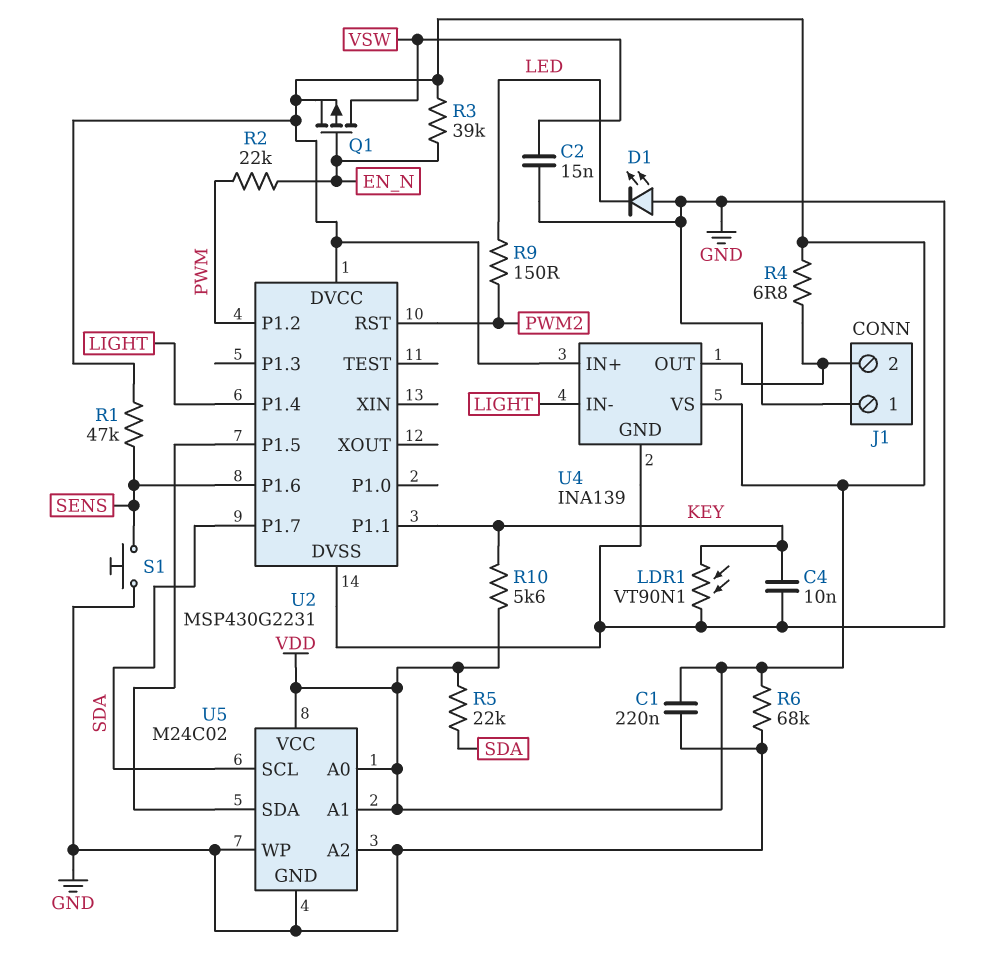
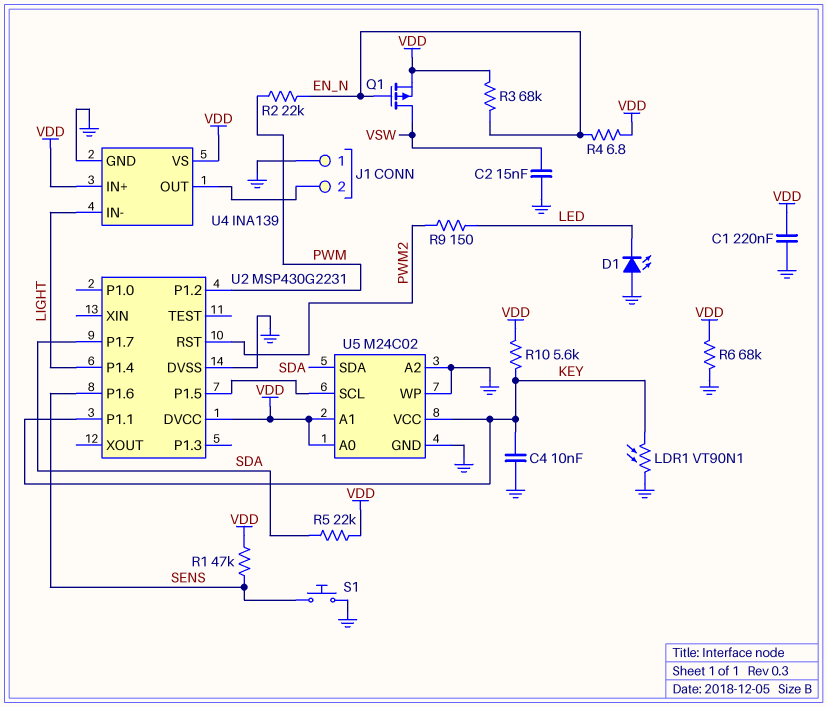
R3: 39k (EN_N, VDD) -> 68k (EN_N, VDD)
R4: 6.8 (J1/2, VDD) -> 6.8 (EN_N, VDD)
U5 pin SCL: SDA -> U2/P1.5
U5 pin SDA: U2/P1.5 -> SDA
U5 pin VCC: VDD -> KEY

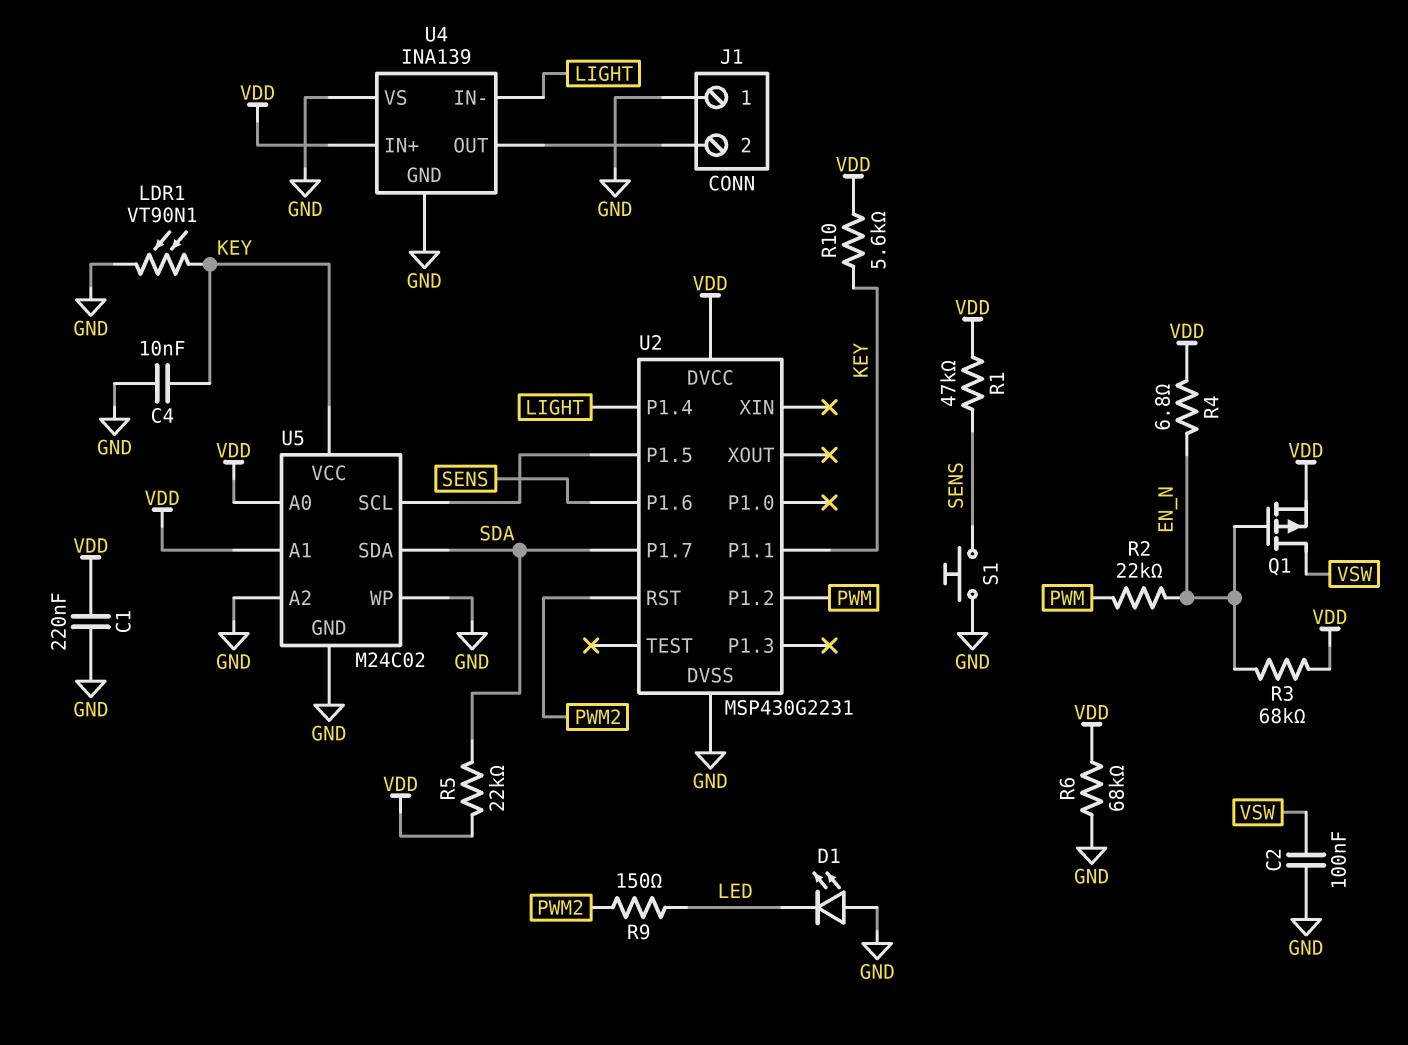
C2: 15nF (GND, VSW) -> 100nF (GND, VSW)
U4 pin VS: VDD -> GND

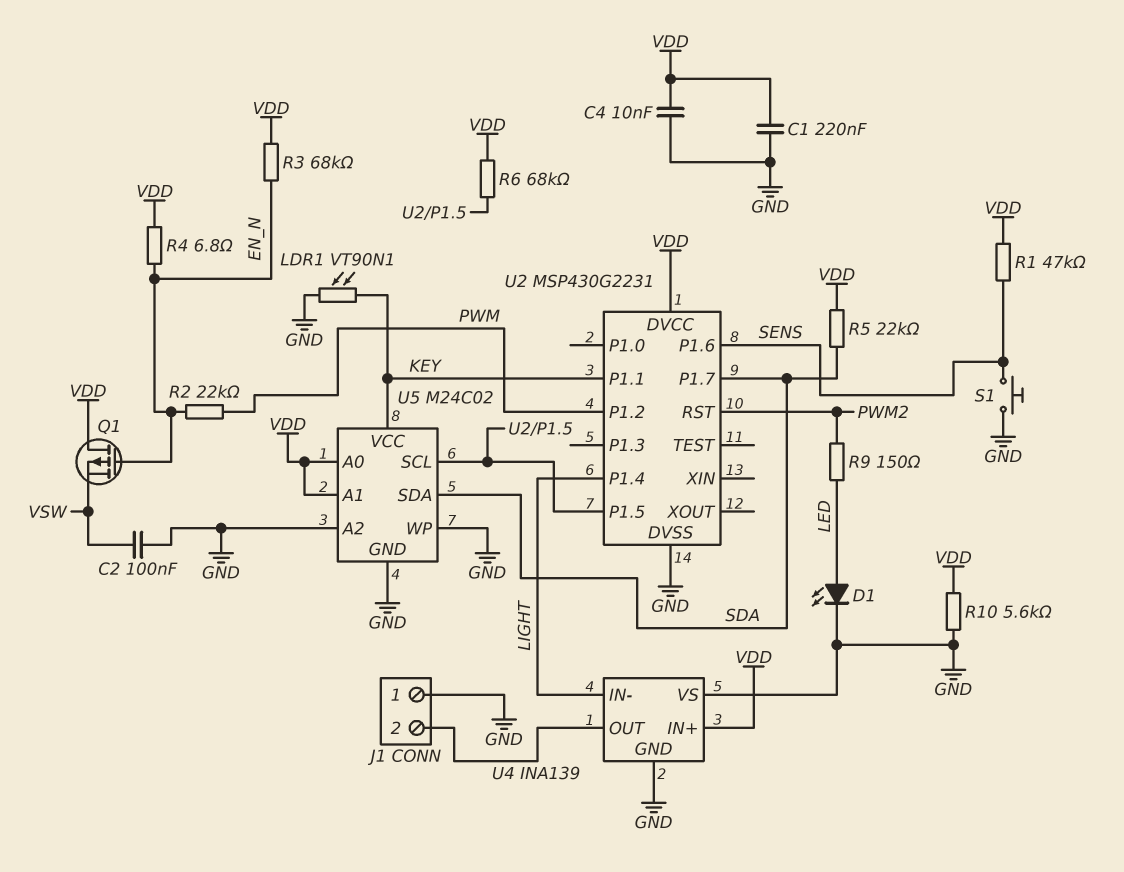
C4: 10nF (GND, KEY) -> 10nF (GND, VDD)
D1: LED (A GND, K LED) -> LED (A LED, K GND)
Q1: PMOS (G EN_N, D VSW, S VDD) -> PMOS (G EN_N, D VDD, S VSW)
R6: 68k (GND, VDD) -> 68k (U2/P1.5, VDD)
R10: 5.6k (KEY, VDD) -> 5.6k (GND, VDD)

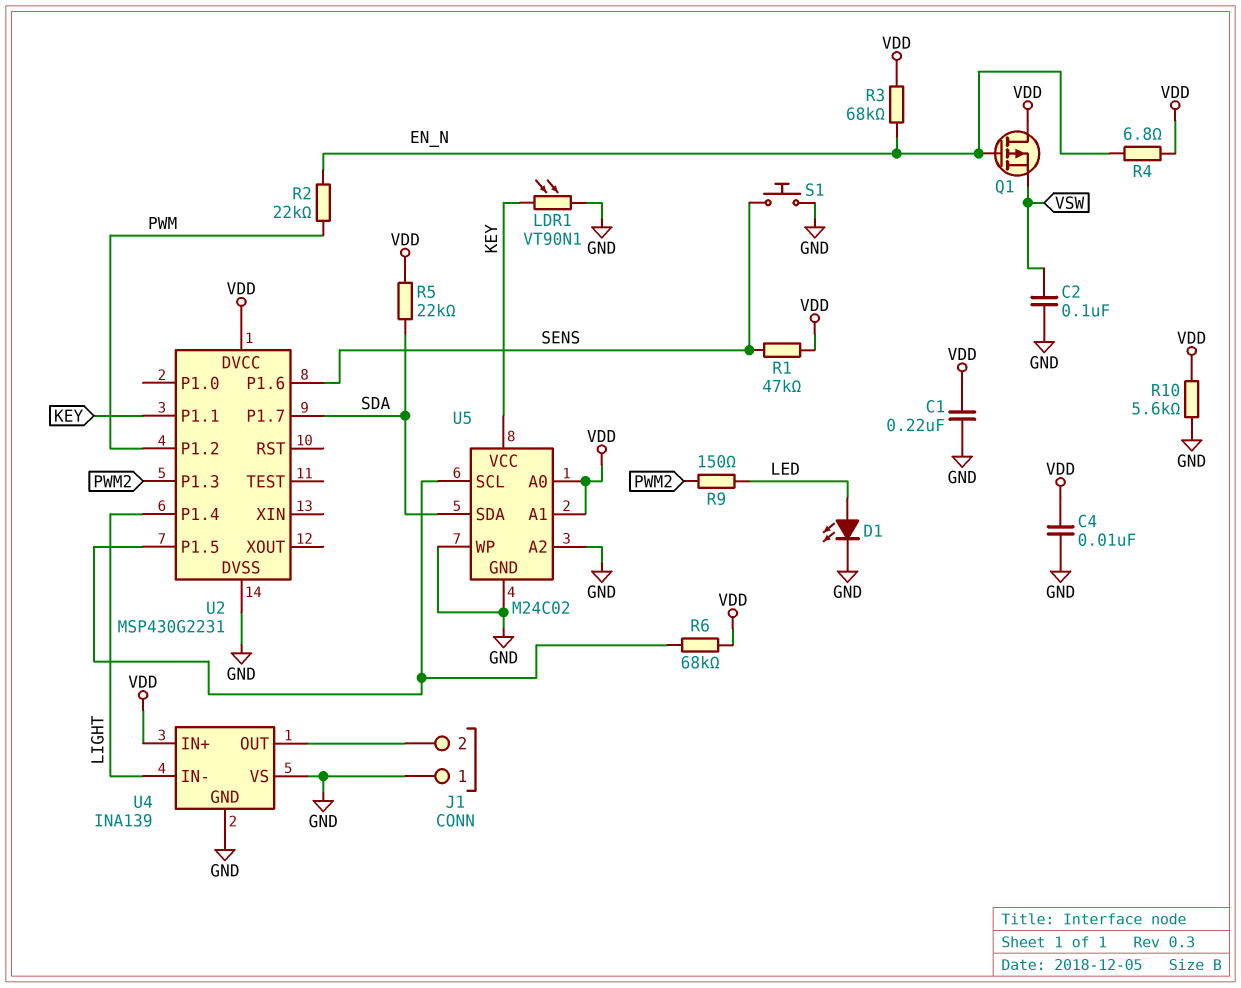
U2 pin P1.3: none -> PWM2
U2 pin RST: PWM2 -> none

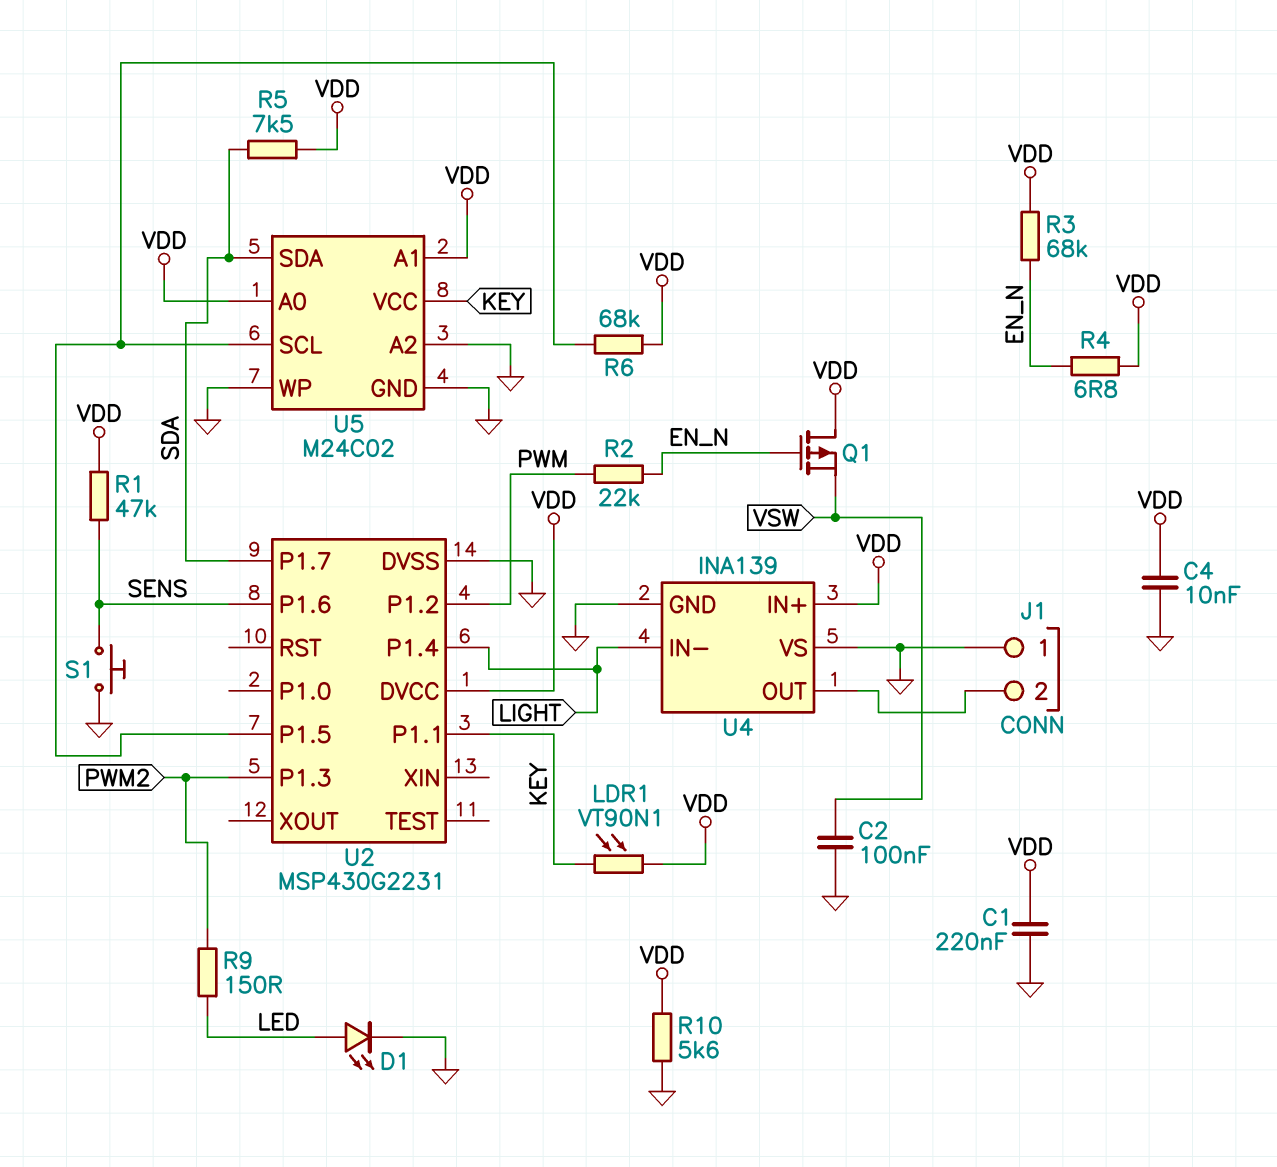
LDR1: VT90N1 (GND, KEY) -> VT90N1 (KEY, VDD)
R5: 22k (SDA, VDD) -> 7.5k (SDA, VDD)

